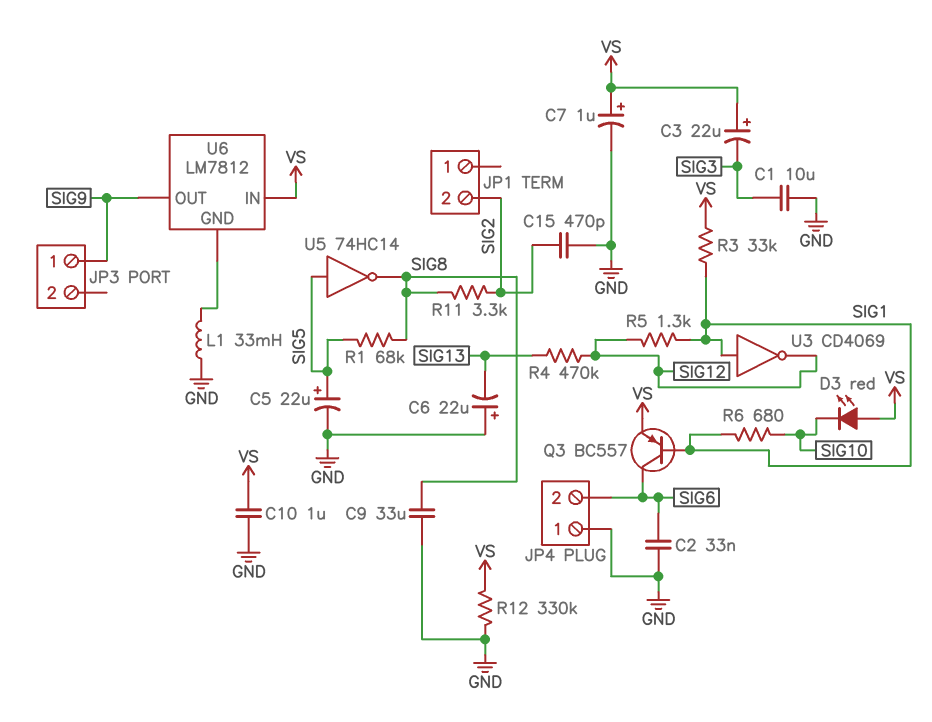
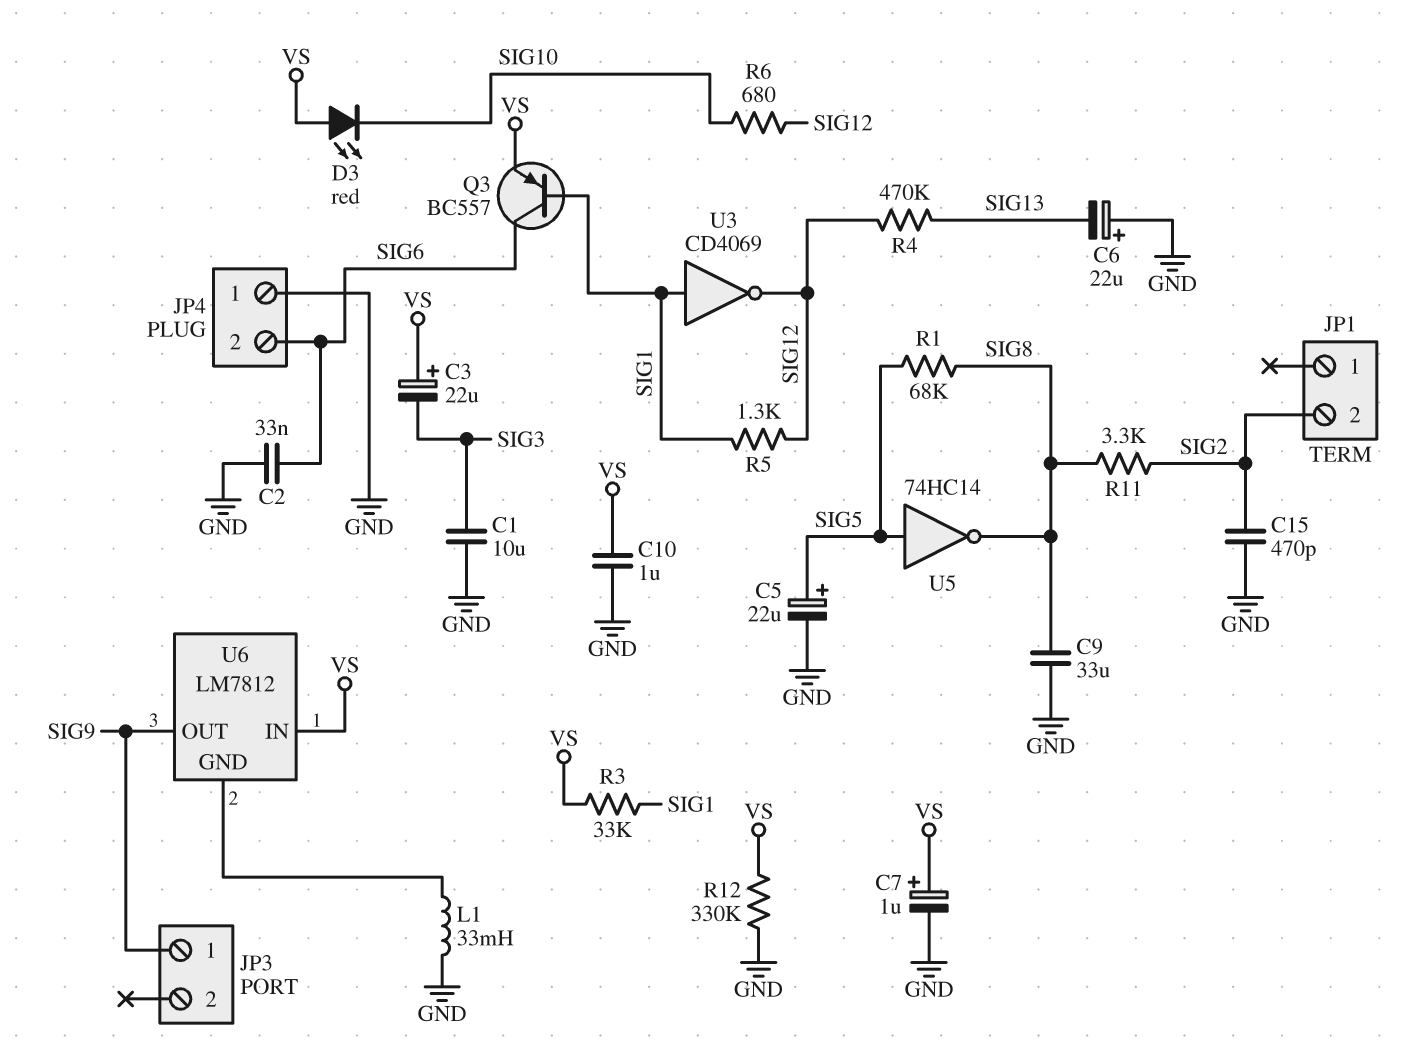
R6: 680 (SIG1, SIG10) -> 680 (SIG10, SIG12)

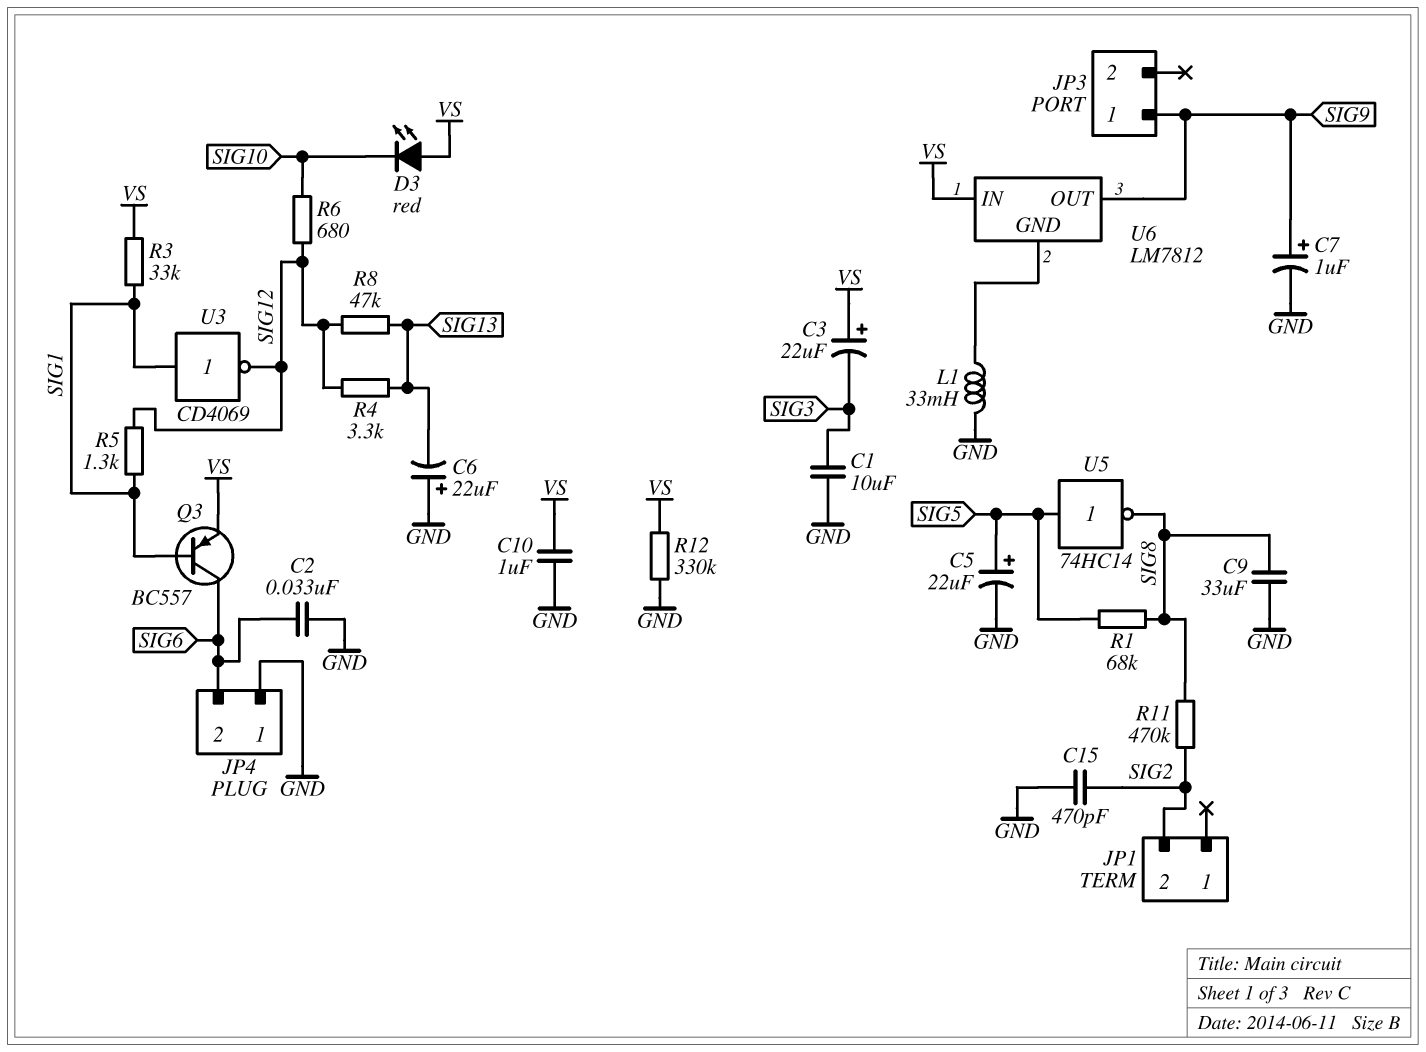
C7: 1uF (plus VS, minus GND) -> 1uF (plus SIG9, minus GND)
R4: 470k (SIG12, SIG13) -> 3.3k (SIG12, SIG13)
R8: none -> 47k (SIG12, SIG13)
R11: 3.3k (SIG2, SIG8) -> 470k (SIG2, SIG8)

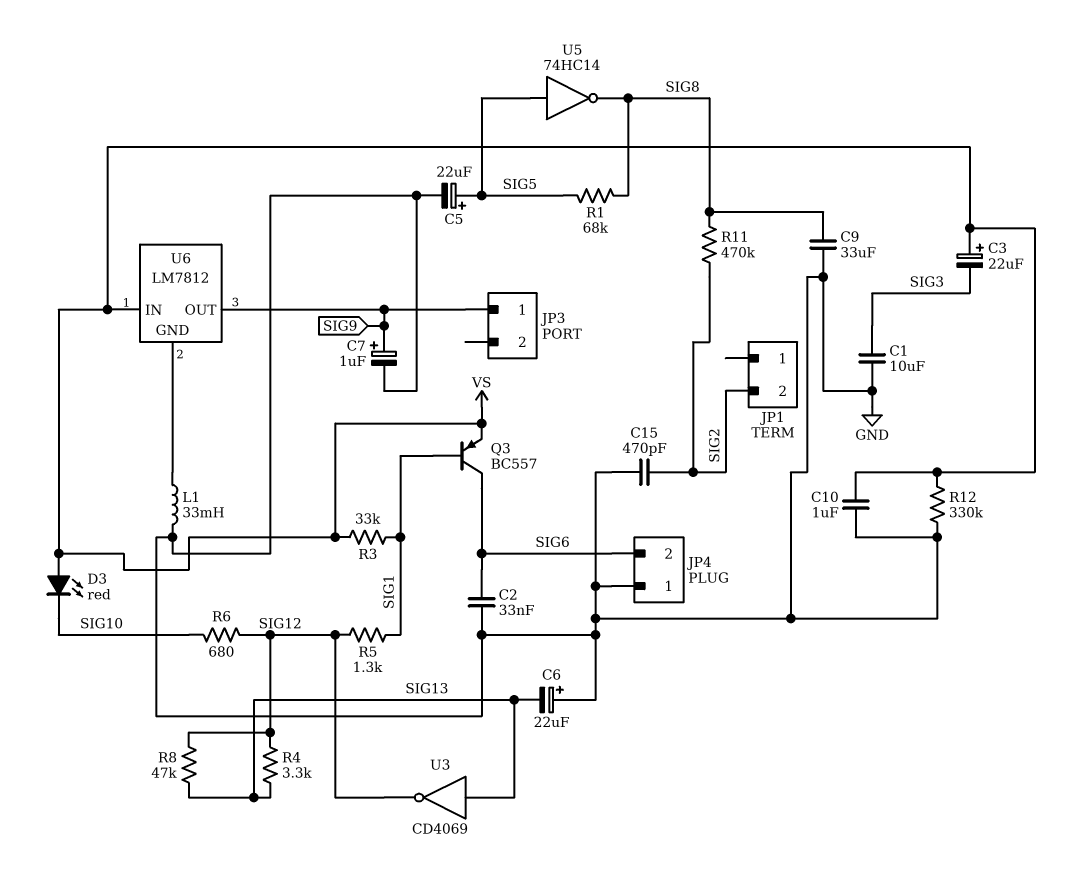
U3: NOT CD4069 (in SIG1, out SIG12) -> NOT CD4069 (in SIG13, out SIG12)

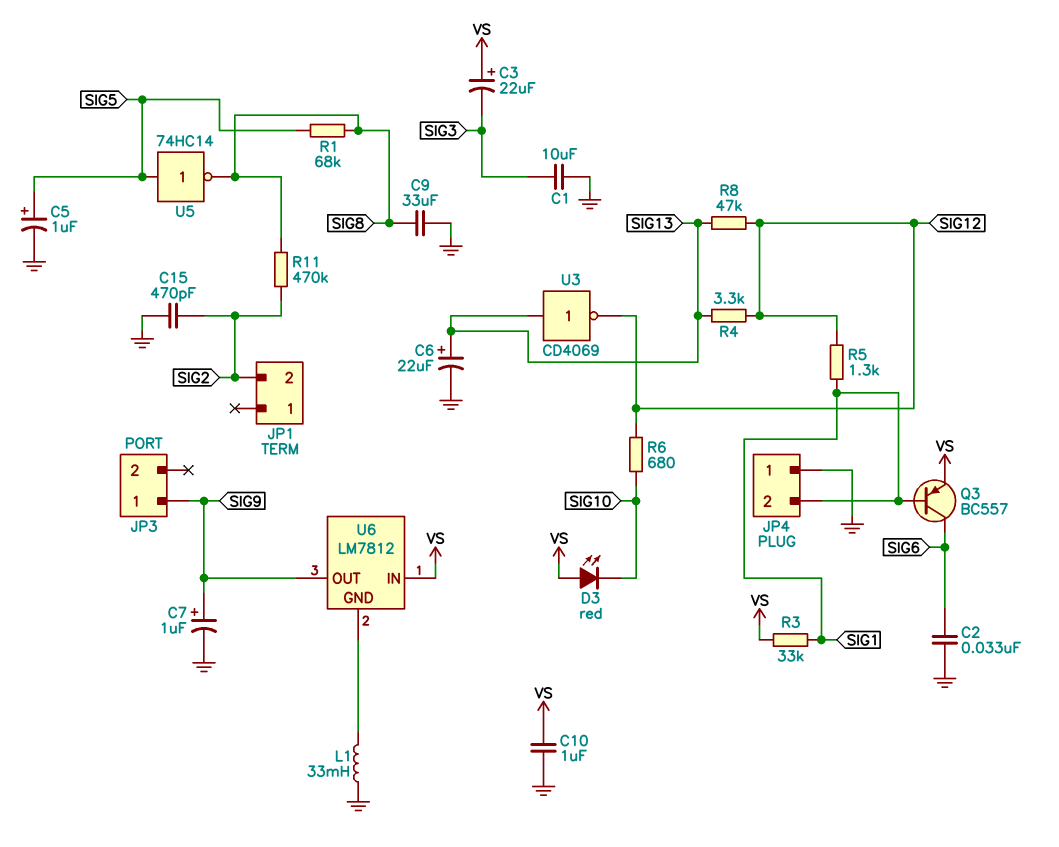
C5: 22uF (plus SIG5, minus GND) -> 1uF (plus SIG5, minus GND)
C6: 22uF (plus GND, minus SIG13) -> 22uF (plus SIG13, minus GND)
JP4 pin 2: SIG6 -> SIG1
R12: 330k (GND, VS) -> none

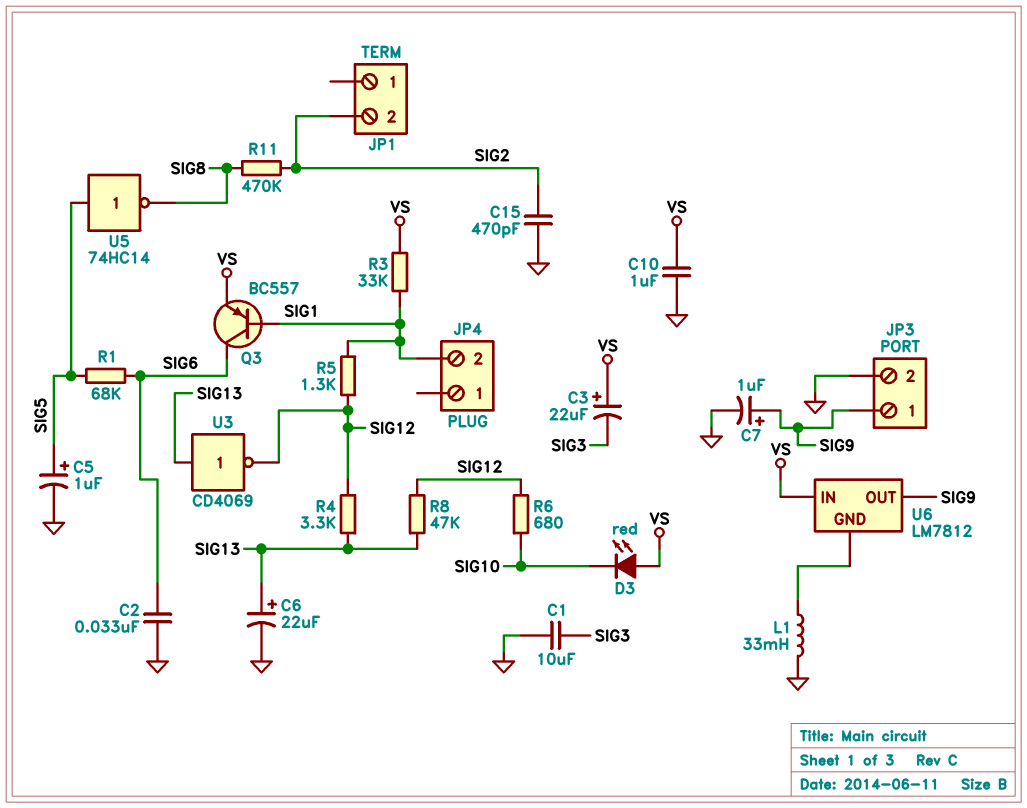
C9: 33uF (GND, SIG8) -> none
JP3 pin 2: none -> GND
JP4 pin 1: GND -> none
R1: 68k (SIG5, SIG8) -> 68k (SIG5, SIG6)

